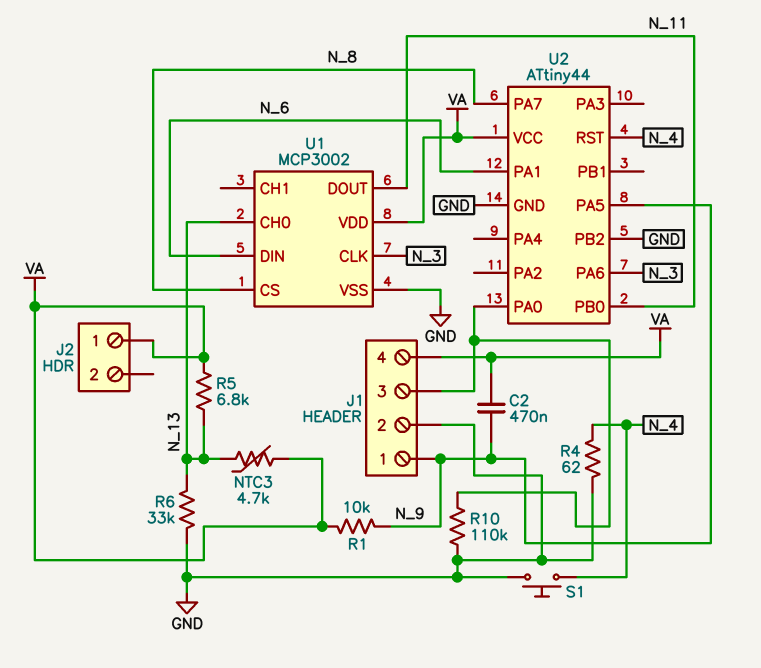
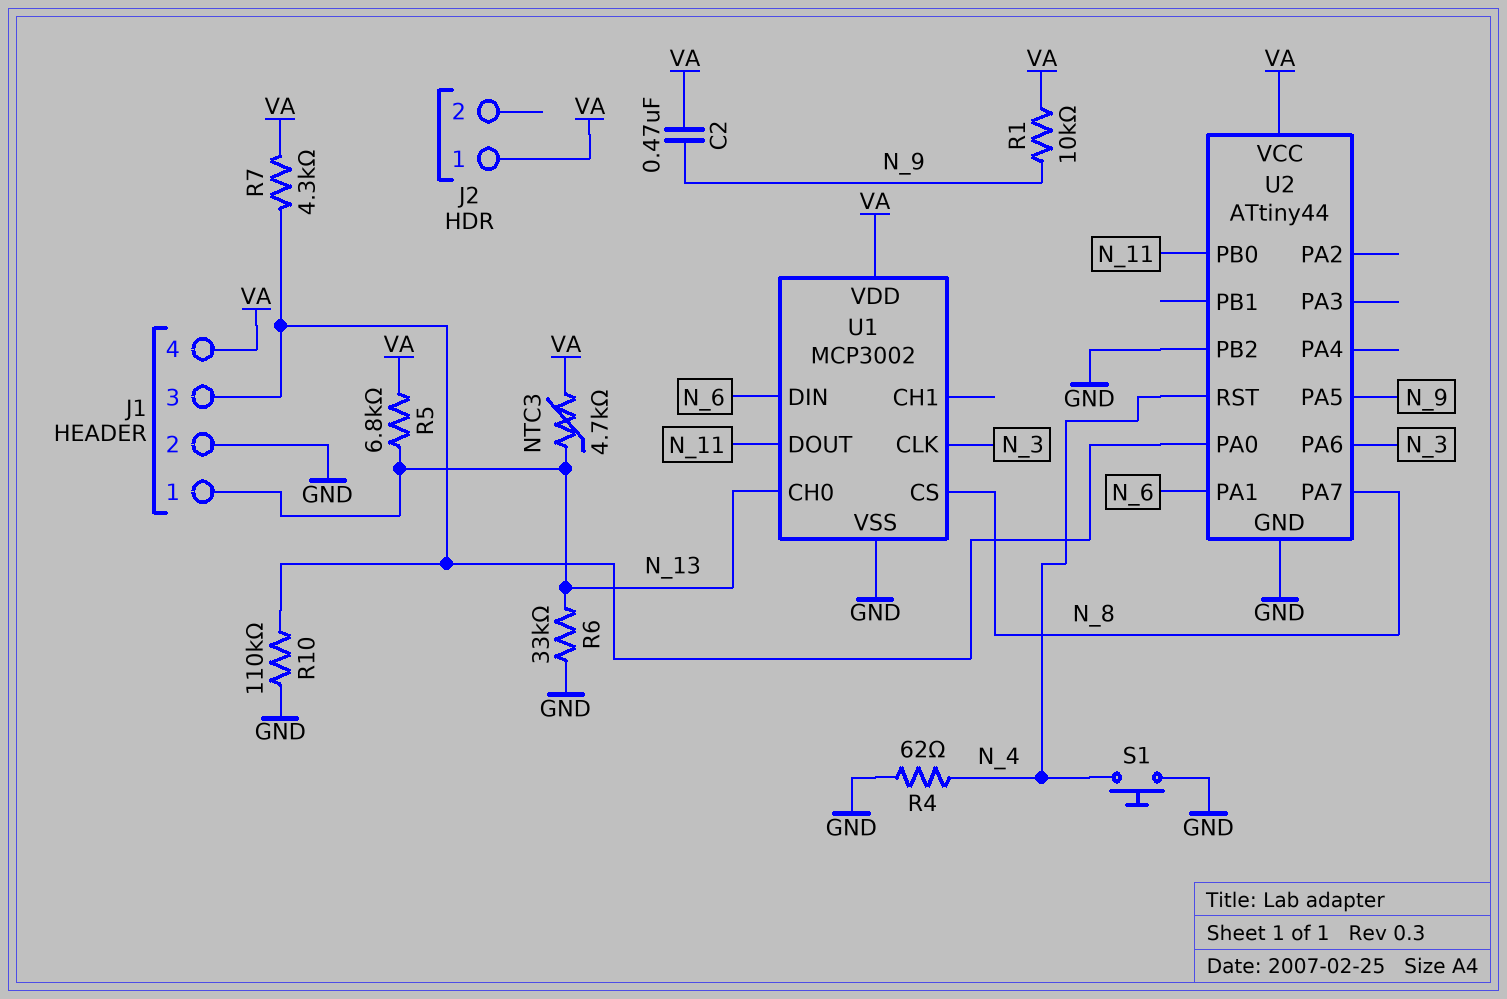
J1 pin 1: N_9 -> N_13
R7: none -> 4.3k (J1/3, VA)

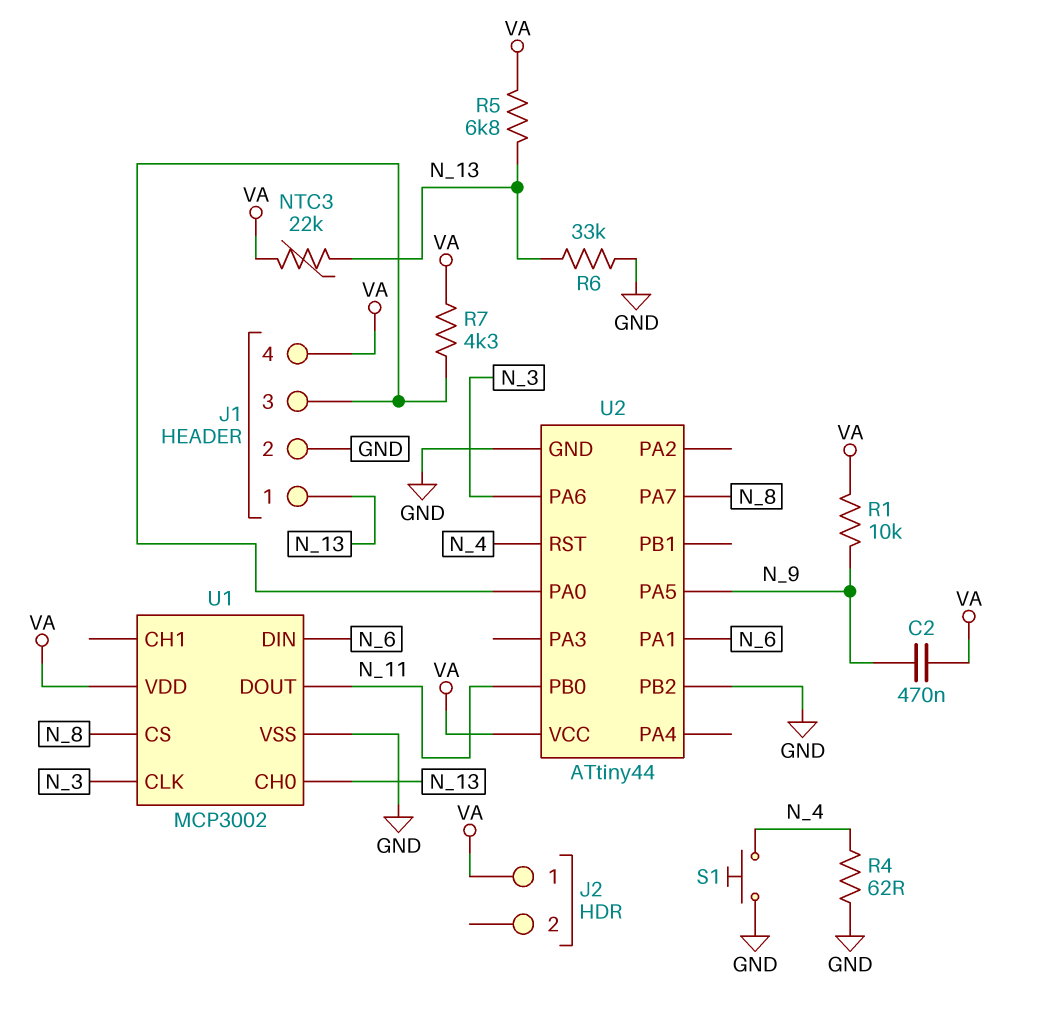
NTC3: 4.7k (N_13, VA) -> 22k (N_13, VA)
R10: 110k (GND, J1/3) -> none

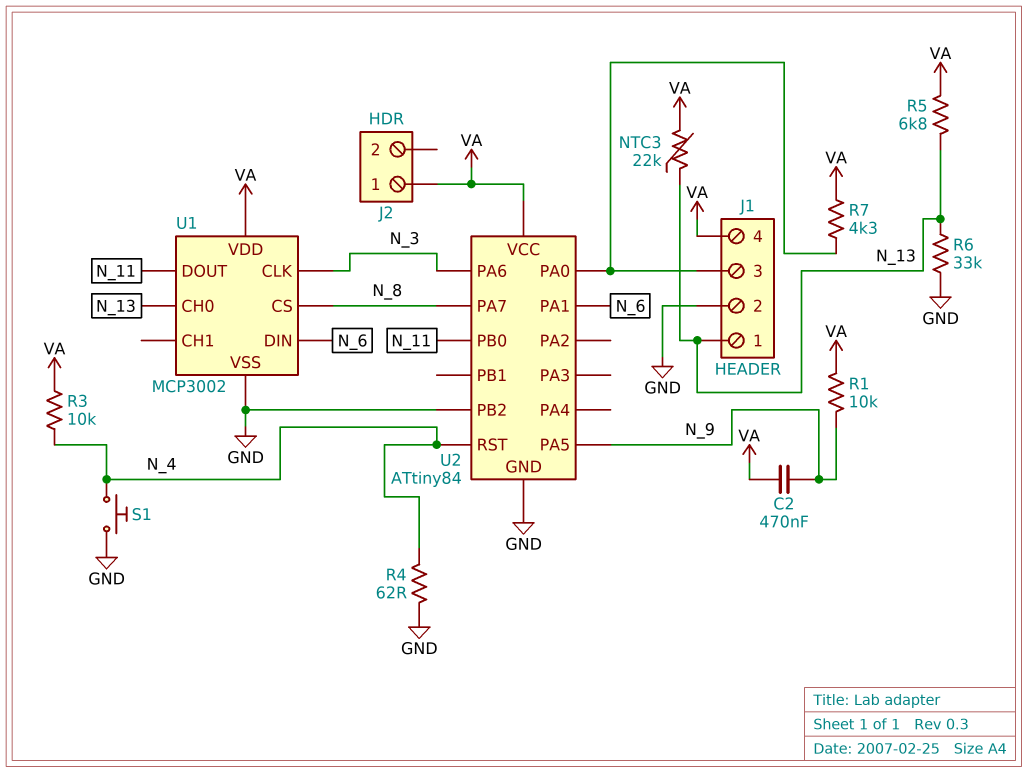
R3: none -> 10k (N_4, VA)
U2: ATtiny44 -> ATtiny84

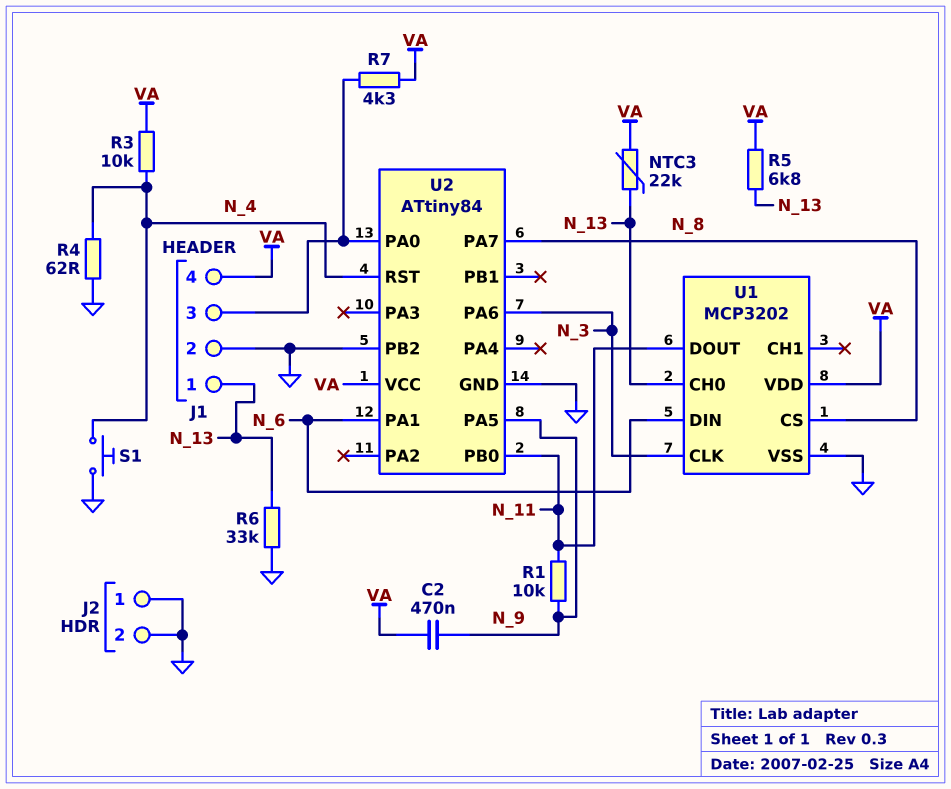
J2 pin 1: VA -> GND
J2 pin 2: none -> GND
R1: 10k (N_9, VA) -> 10k (N_9, N_11)
U1: MCP3002 -> MCP3202

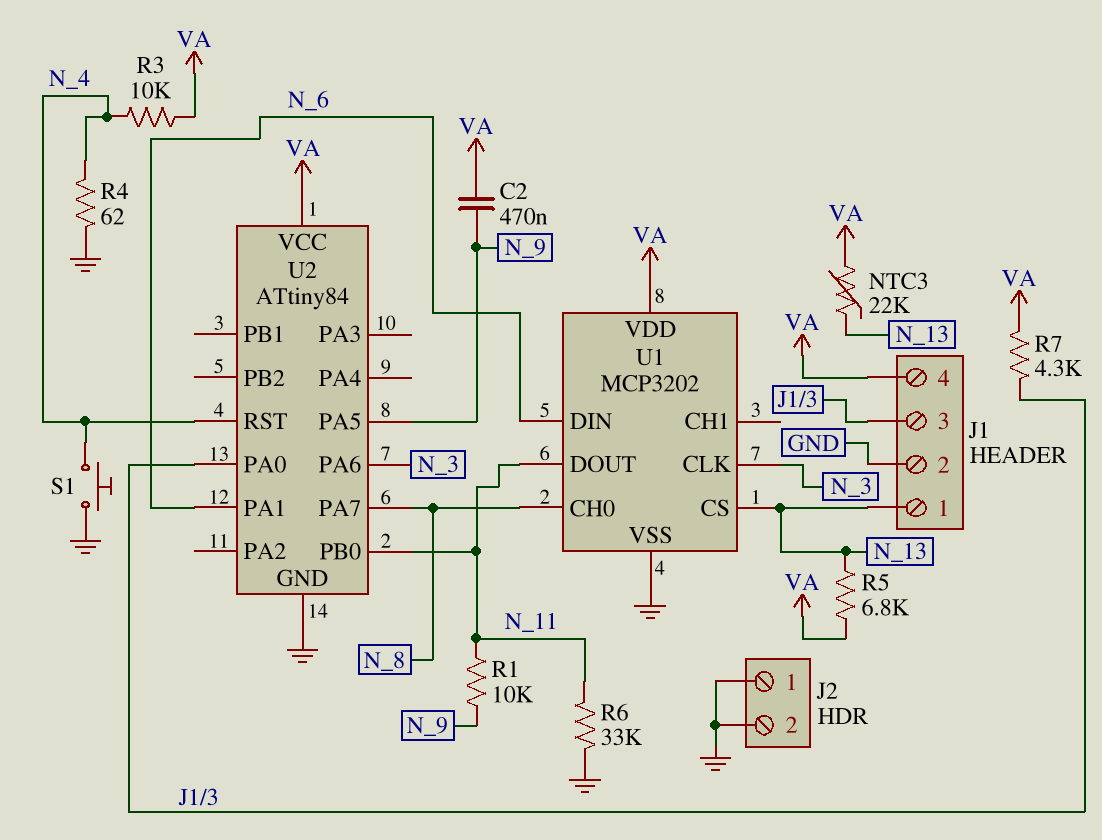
R6: 33k (GND, N_13) -> 33k (GND, N_11)
U1 pin CH0: N_13 -> N_8
U1 pin CS: N_8 -> N_13
U2 pin PB2: GND -> none

